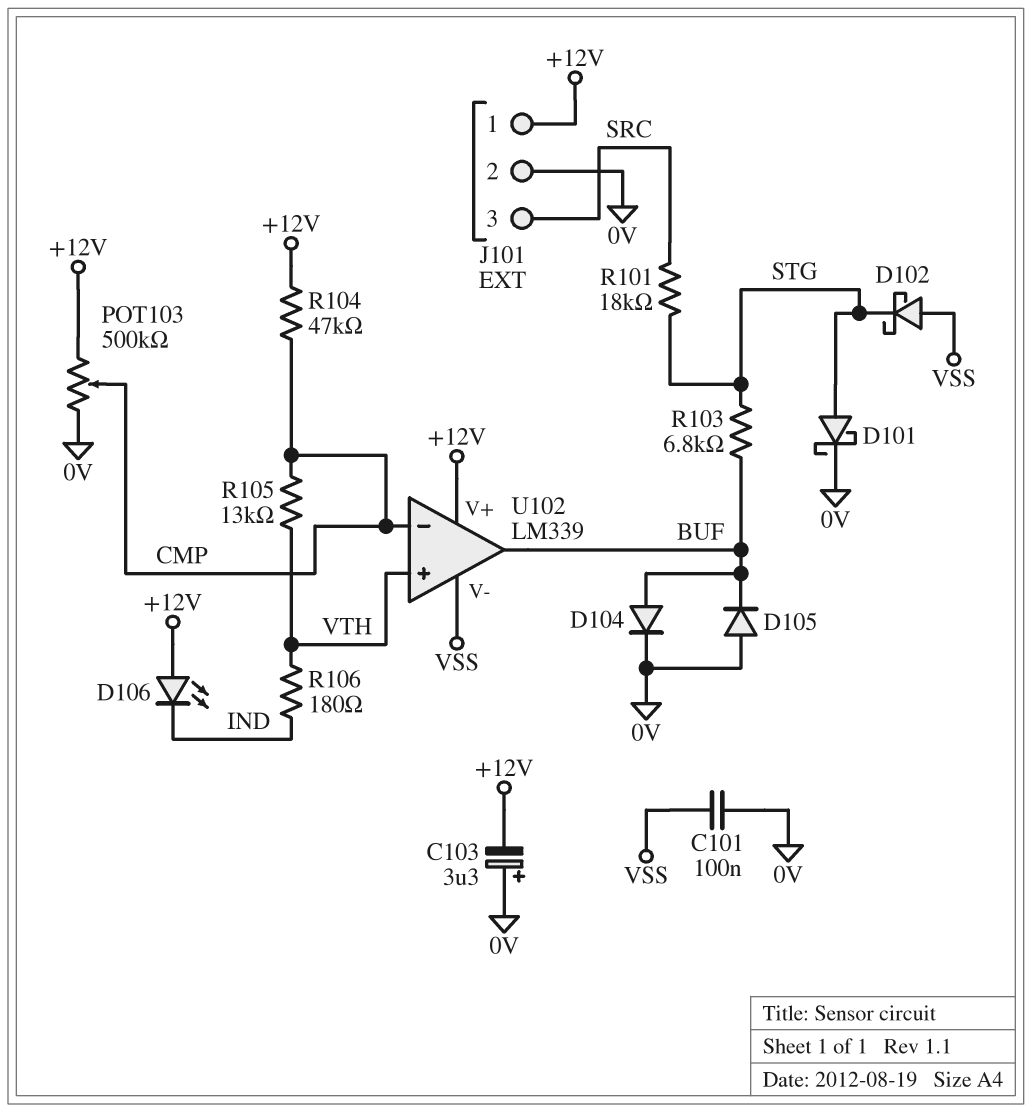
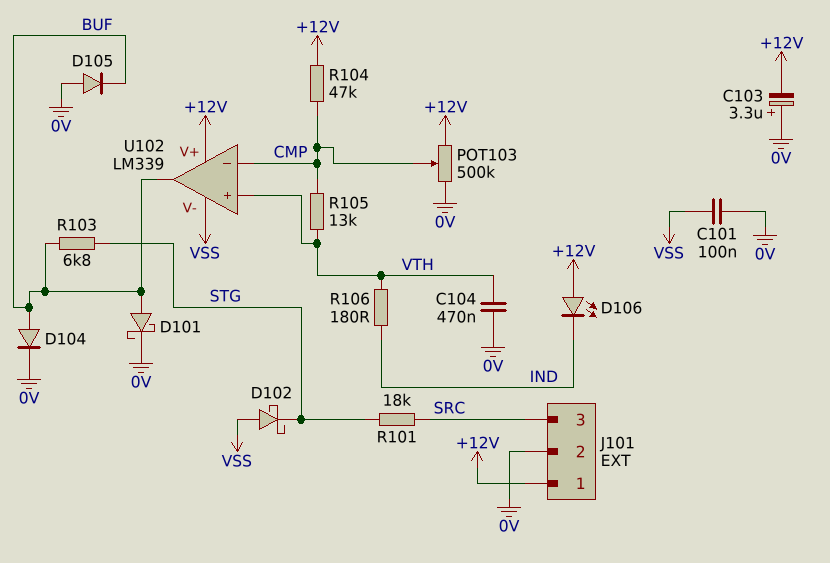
C104: none -> 470nF (0V, VTH)
D101: schottky (A STG, K 0V) -> schottky (A BUF, K 0V)

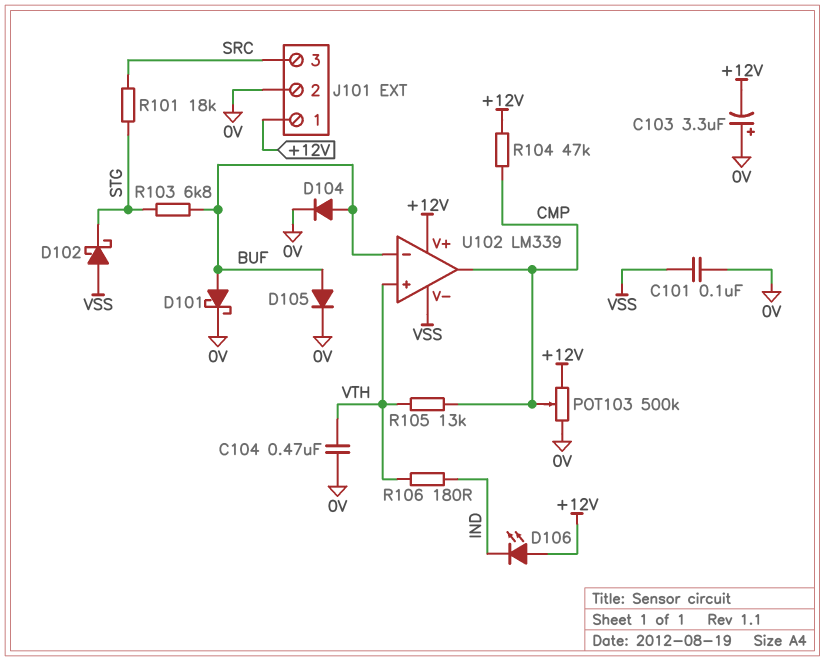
D105: diode (A 0V, K BUF) -> diode (A BUF, K 0V)
U102 pin in-: CMP -> BUF
U102 pin out: BUF -> CMP

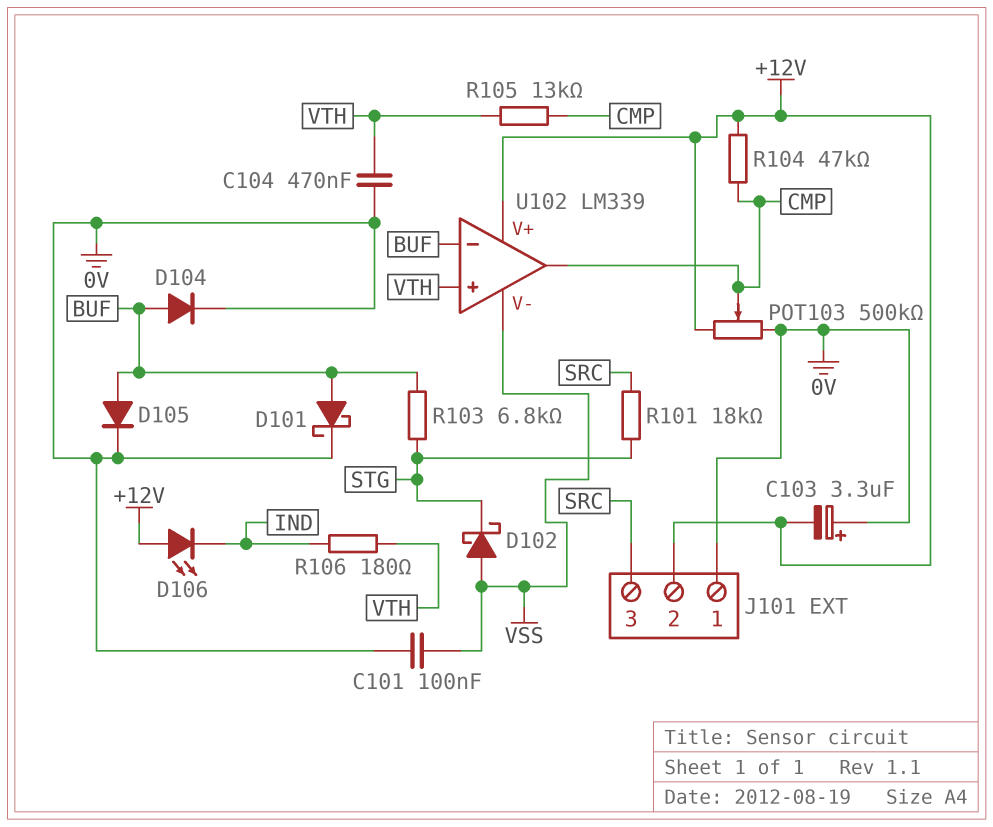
J101 pin 1: +12V -> 0V
J101 pin 2: 0V -> +12V

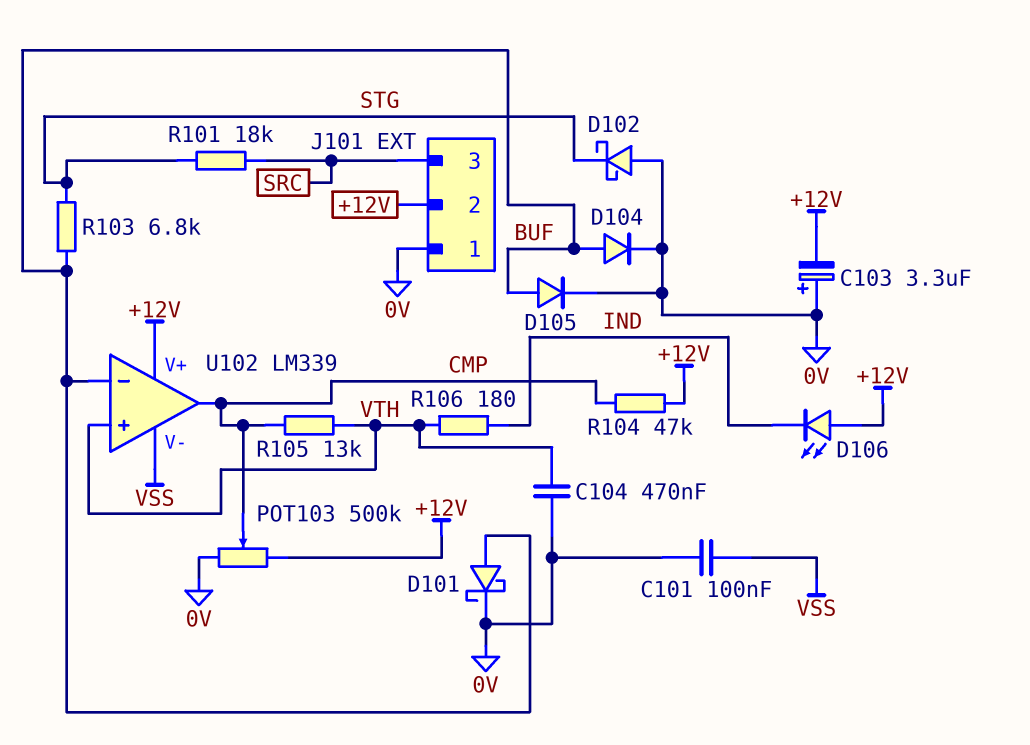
D102: schottky (A VSS, K STG) -> schottky (A 0V, K STG)

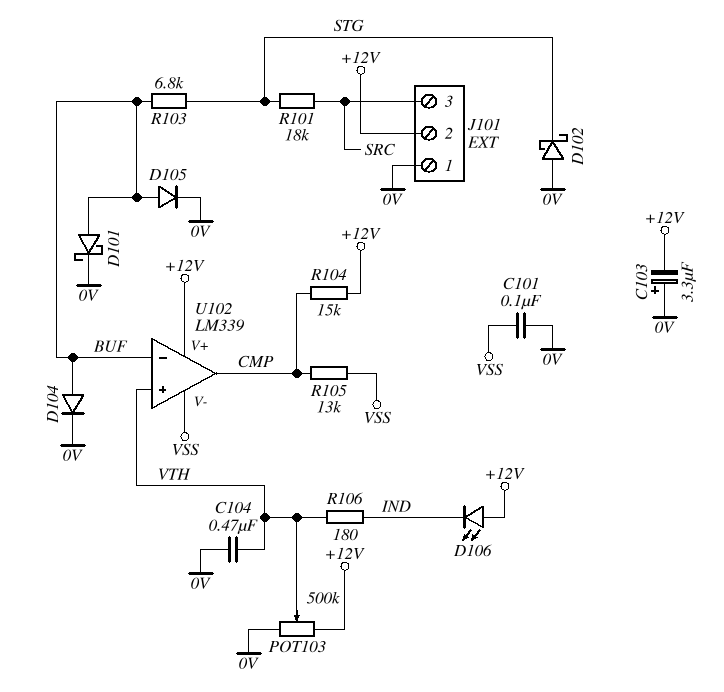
POT103: 500k (+12V, 0V, wiper CMP) -> 500k (+12V, 0V, wiper VTH)
R104: 47k (+12V, CMP) -> 15k (+12V, CMP)
R105: 13k (CMP, VTH) -> 13k (CMP, VSS)

